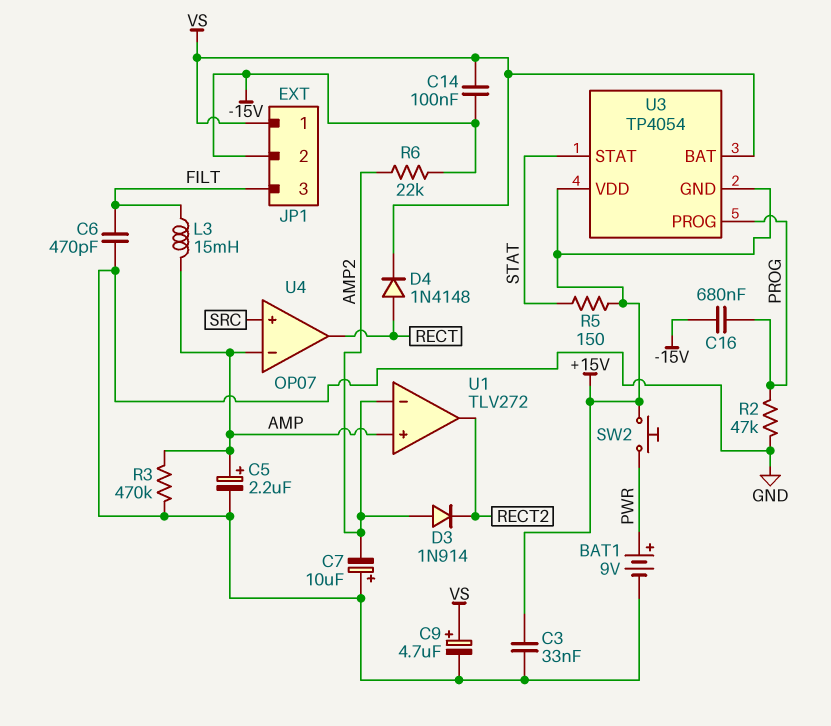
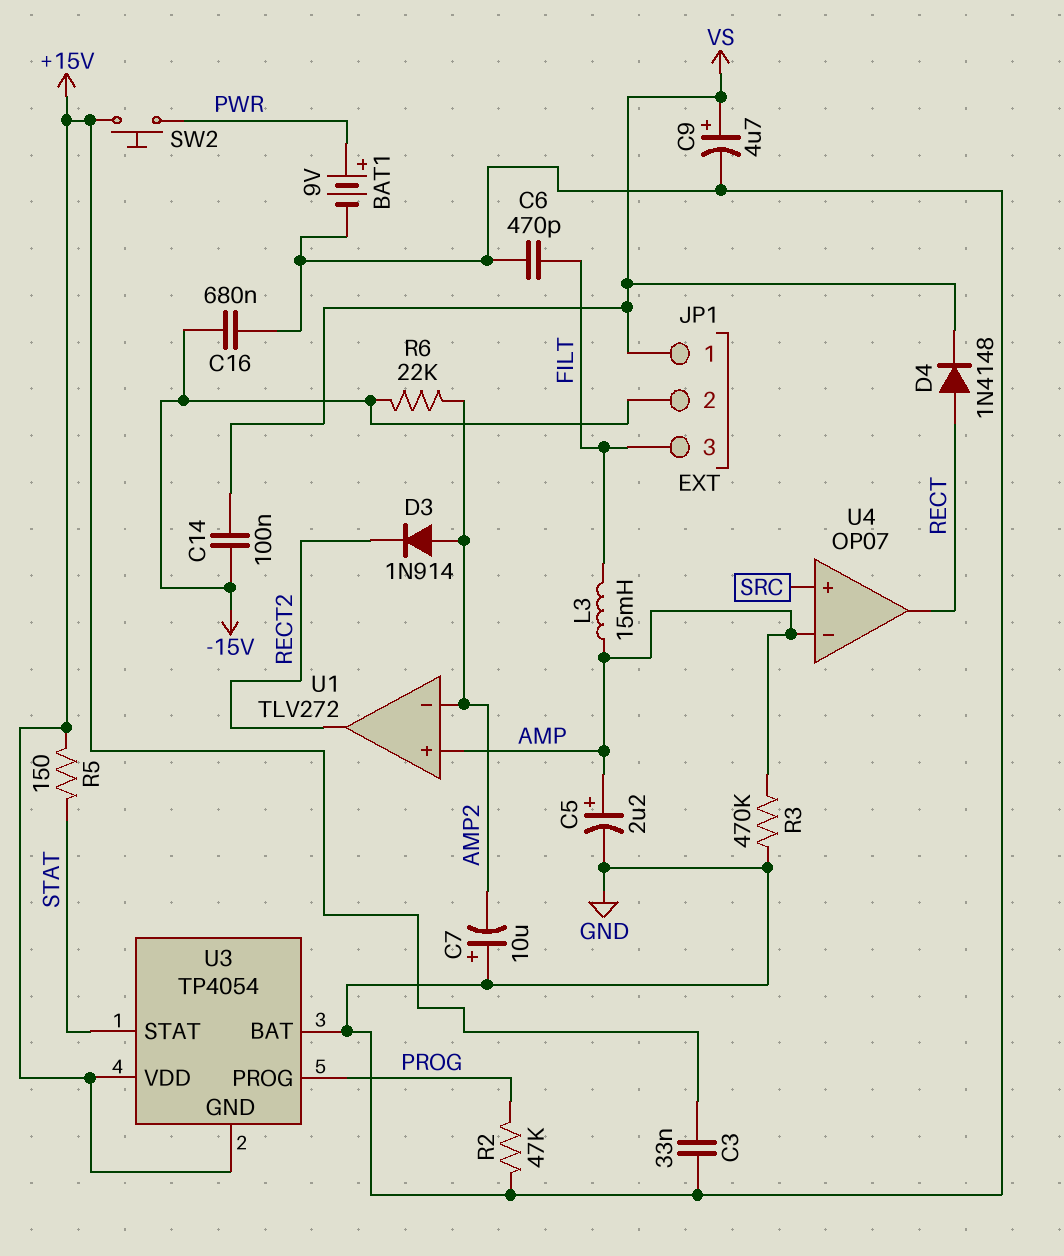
C16: 680nF (-15V, PROG) -> 680nF (-15V, GND)
U3 pin BAT: VS -> GND

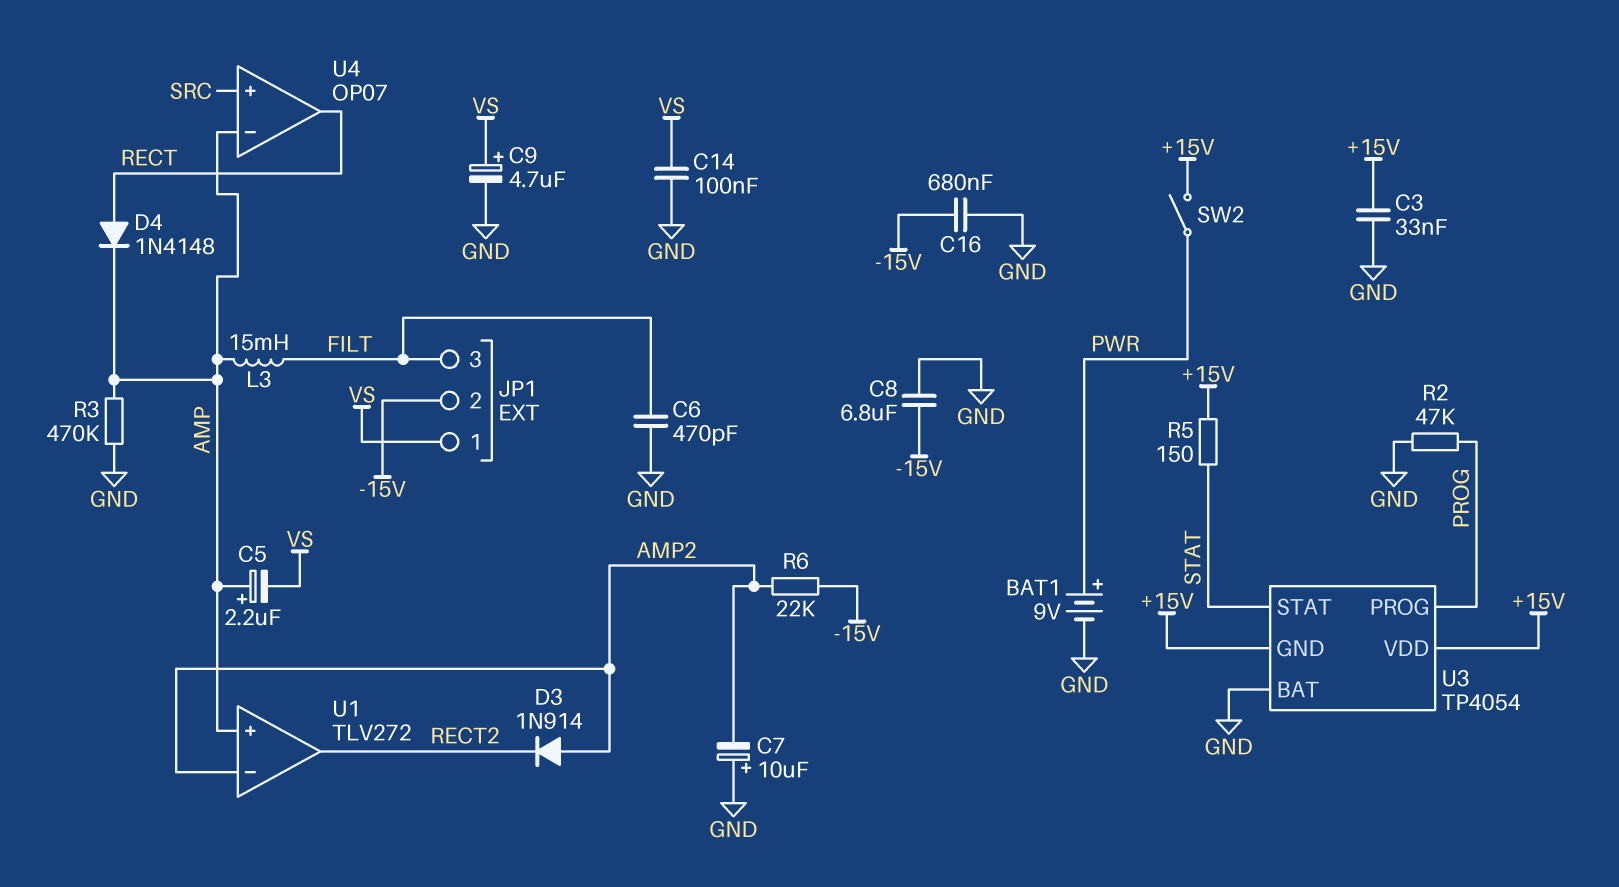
C5: 2.2uF (plus AMP, minus GND) -> 2.2uF (plus AMP, minus VS)
C8: none -> 6.8uF (-15V, GND)
C14: 100nF (-15V, VS) -> 100nF (GND, VS)
D4: diode 1N4148 (A RECT, K VS) -> diode 1N4148 (A RECT, K AMP)
SW2: button (+15V, PWR) -> switch (+15V, PWR)

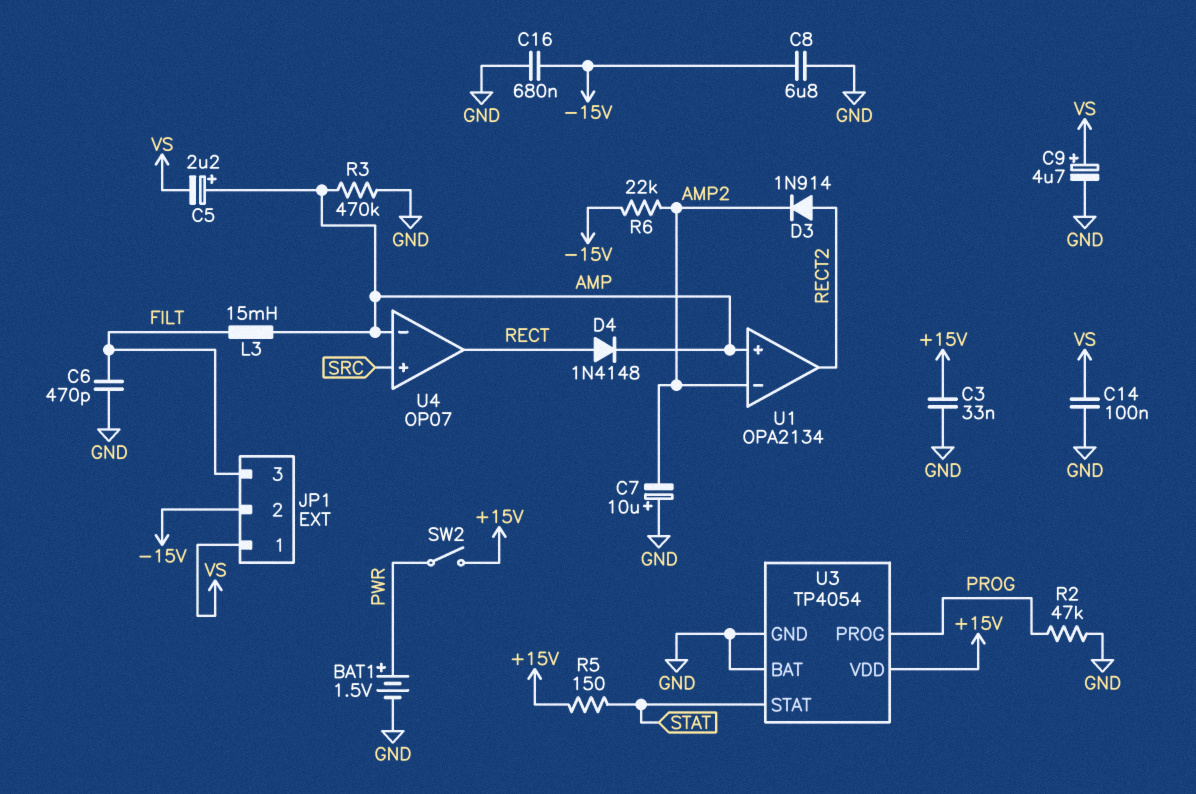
BAT1: 9V (plus PWR, minus GND) -> 1.5V (plus PWR, minus GND)
D3: diode 1N914 (A AMP2, K RECT2) -> diode 1N914 (A RECT2, K AMP2)
U1: TLV272 -> OPA2134
U3 pin GND: +15V -> GND

